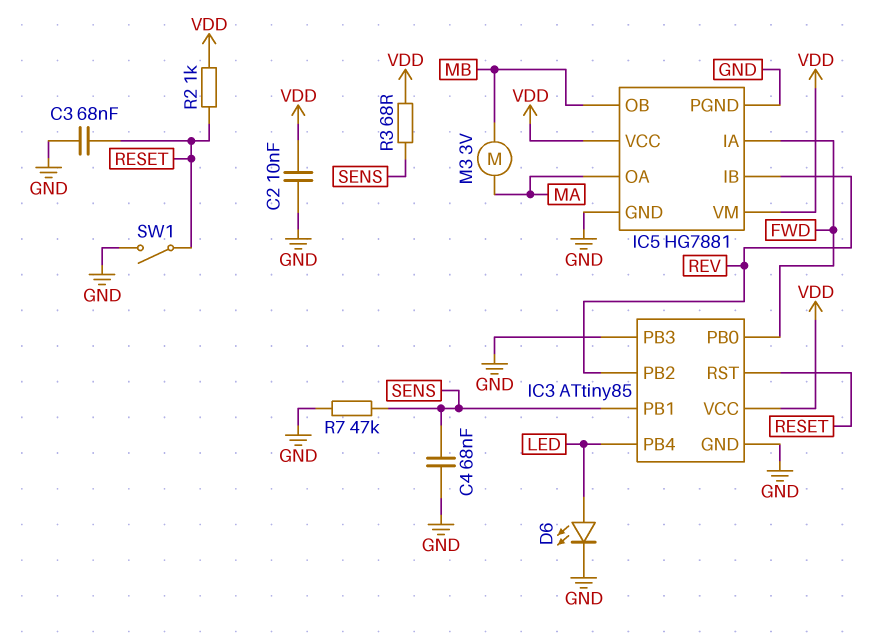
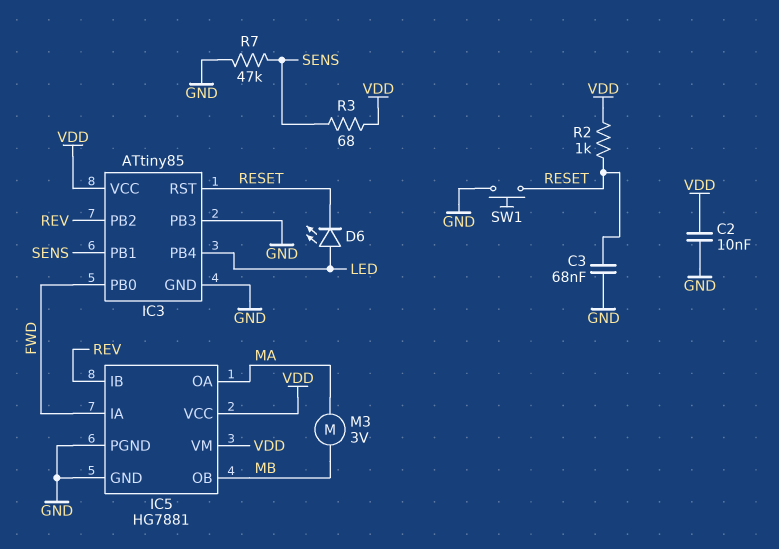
C4: 68nF (GND, SENS) -> none
D6: LED (A LED, K GND) -> LED (A LED, K RESET)
SW1: switch (GND, RESET) -> button (GND, RESET)

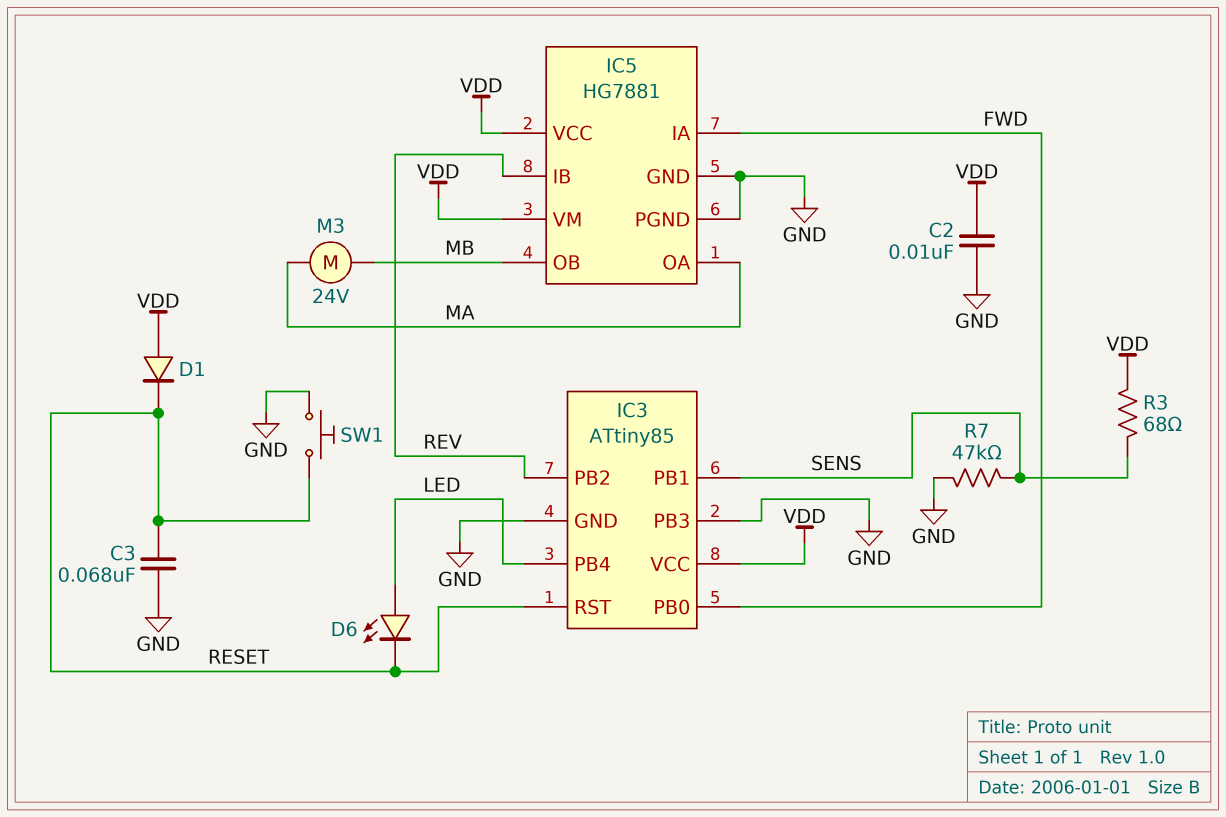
D1: none -> diode (A VDD, K RESET)
M3: motor 3V (MA, MB) -> motor 24V (MA, MB)
R2: 1k (RESET, VDD) -> none

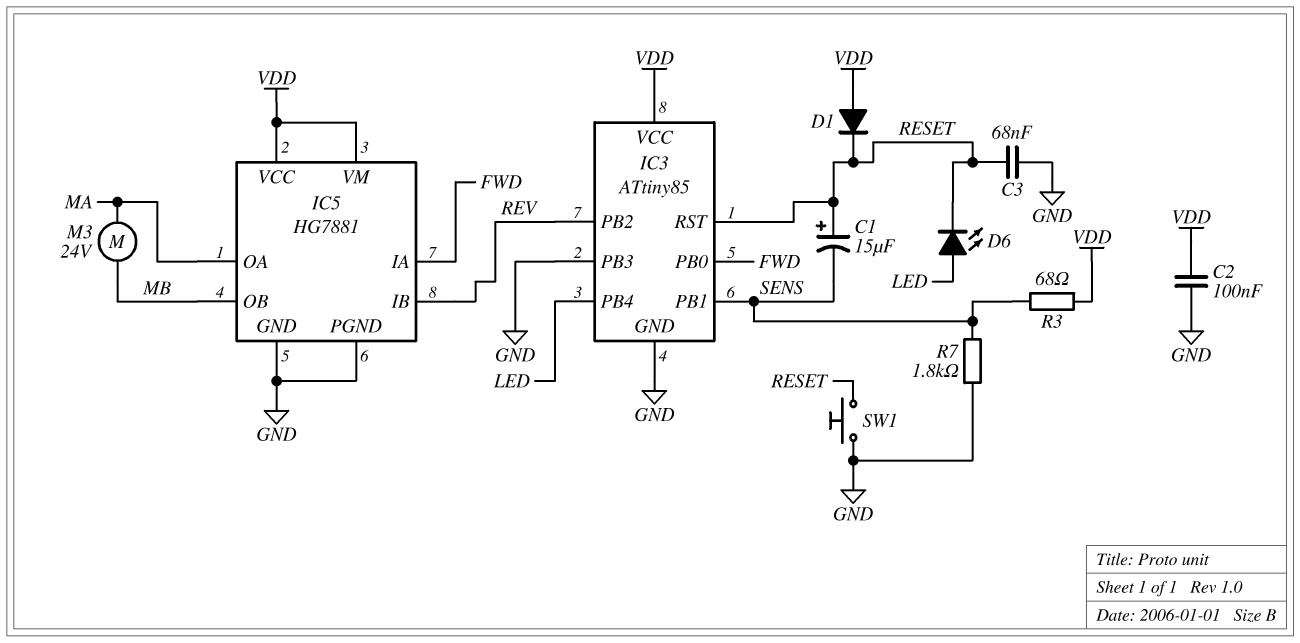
C1: none -> 15uF (plus RESET, minus SENS)
C2: 10nF (GND, VDD) -> 100nF (GND, VDD)
R7: 47k (GND, SENS) -> 1.8k (GND, SENS)

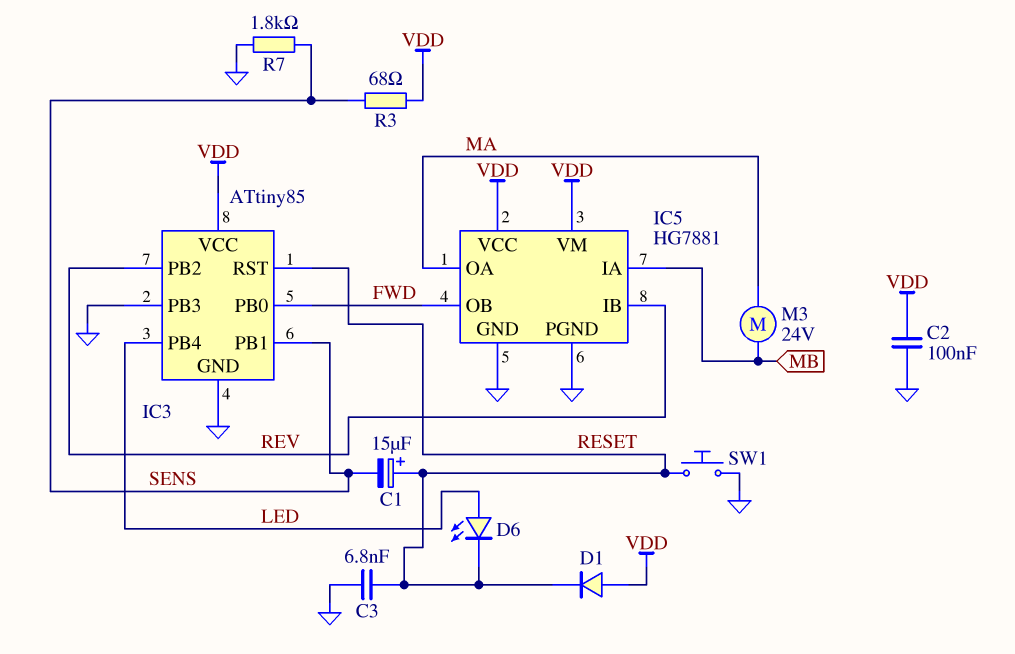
C3: 68nF (GND, RESET) -> 6.8nF (GND, RESET)
IC5 pin IA: FWD -> MB
IC5 pin OB: MB -> FWD

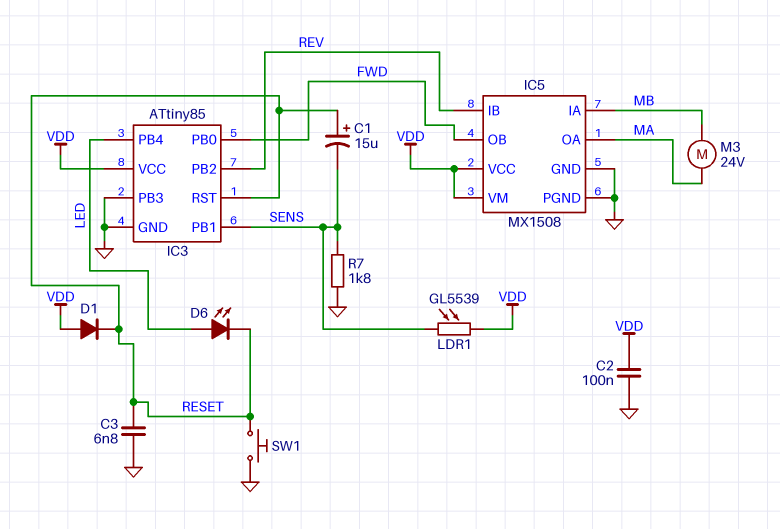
IC5: HG7881 -> MX1508
LDR1: none -> GL5539 (SENS, VDD)
R3: 68 (SENS, VDD) -> none

